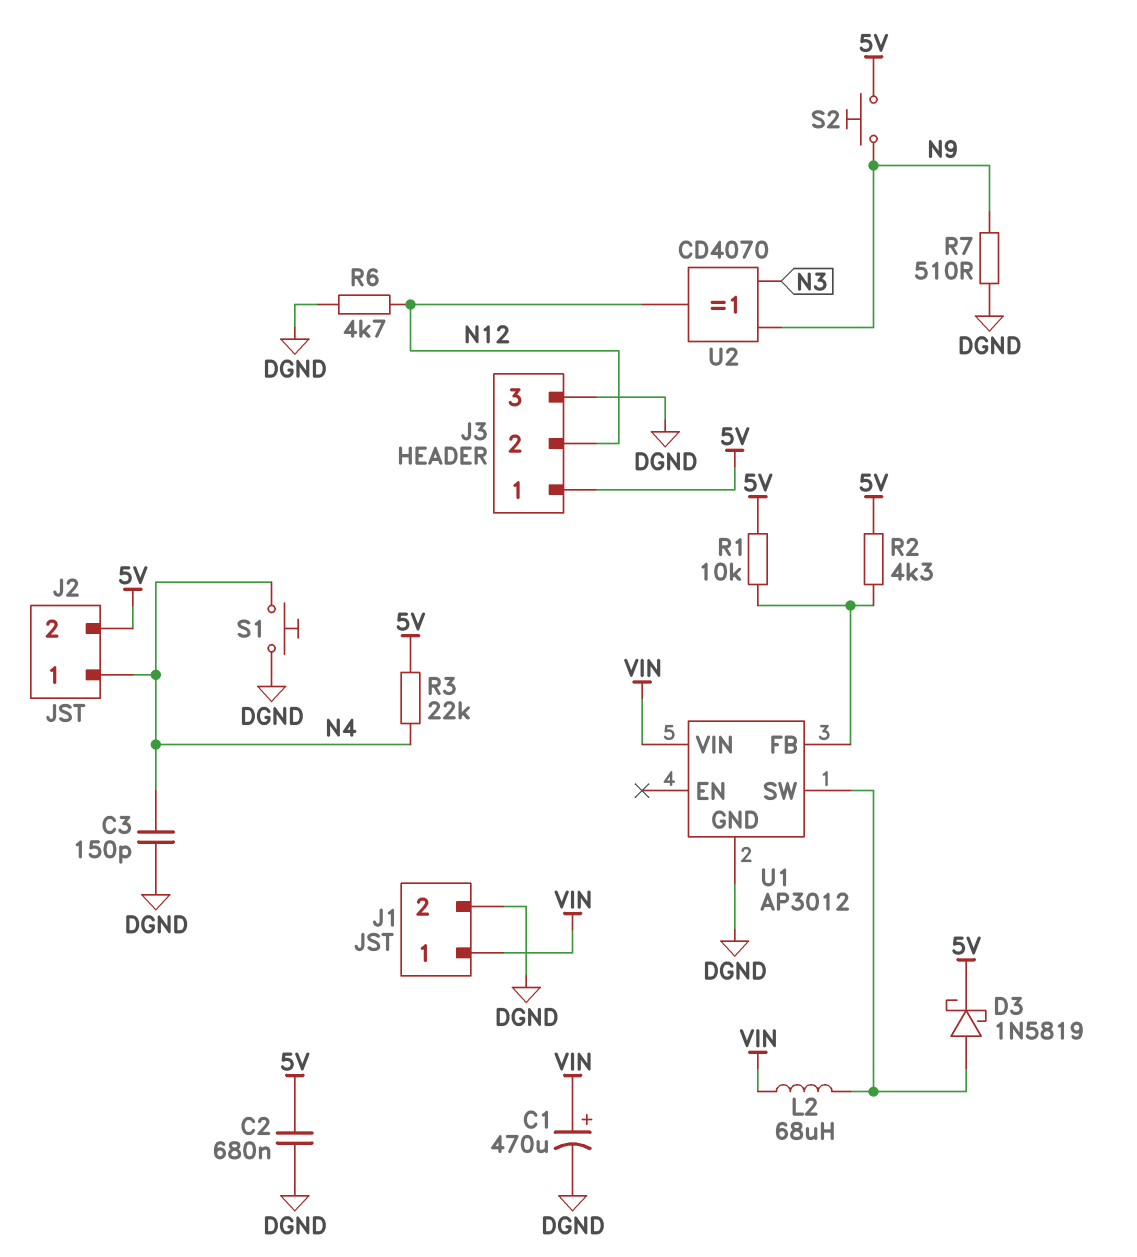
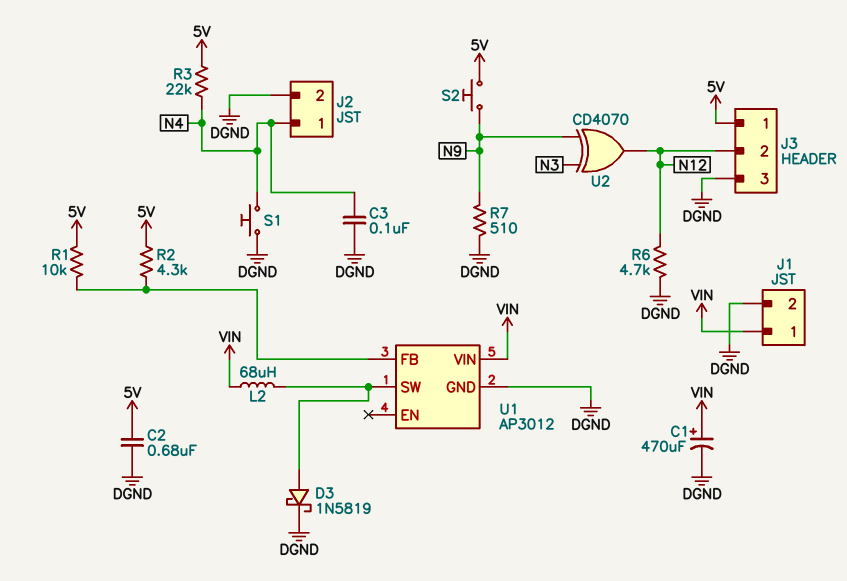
C3: 150pF (DGND, N4) -> 100nF (DGND, N4)
D3: schottky 1N5819 (A U1/SW, K 5V) -> schottky 1N5819 (A U1/SW, K DGND)
J2 pin 2: 5V -> DGND

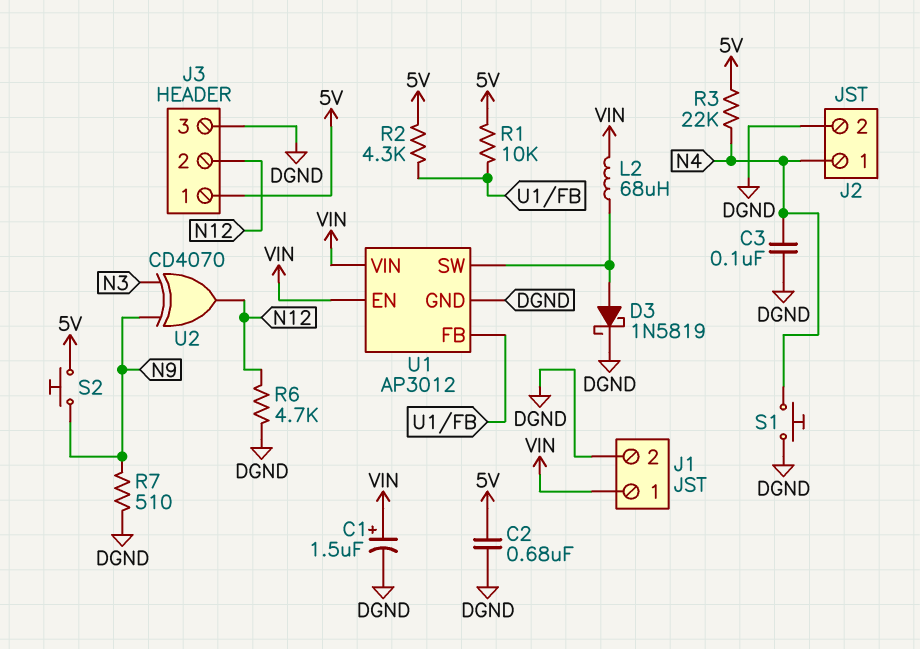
C1: 470uF (plus VIN, minus DGND) -> 1.5uF (plus VIN, minus DGND)
U1 pin EN: none -> VIN

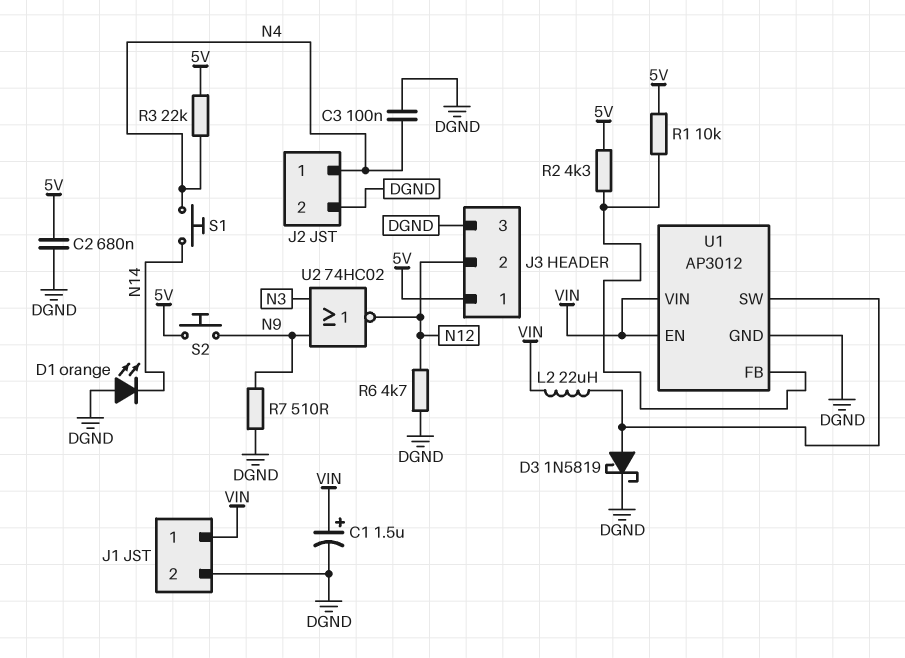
D1: none -> LED orange (A DGND, K N14)
L2: 68uH (U1/SW, VIN) -> 22uH (U1/SW, VIN)
S1: button (DGND, N4) -> button (N4, N14)
U2: XOR CD4070 (in N3, in N9, out N12) -> NOR 74HC02 (in N3, in N9, out N12)

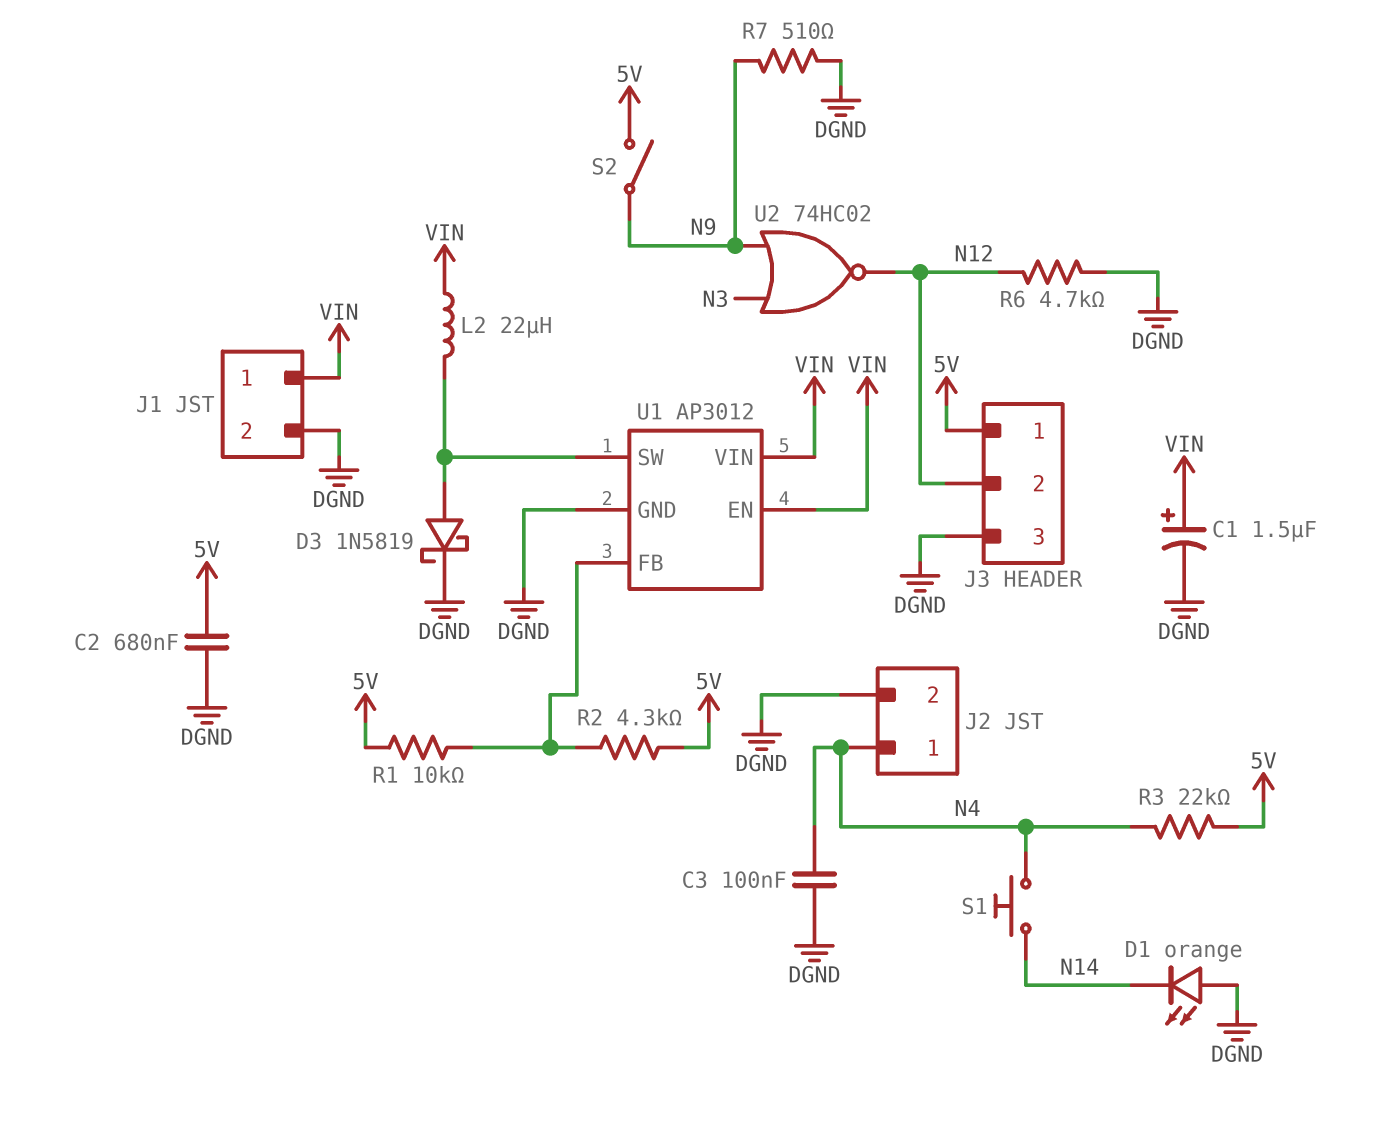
S2: button (5V, N9) -> switch (5V, N9)

